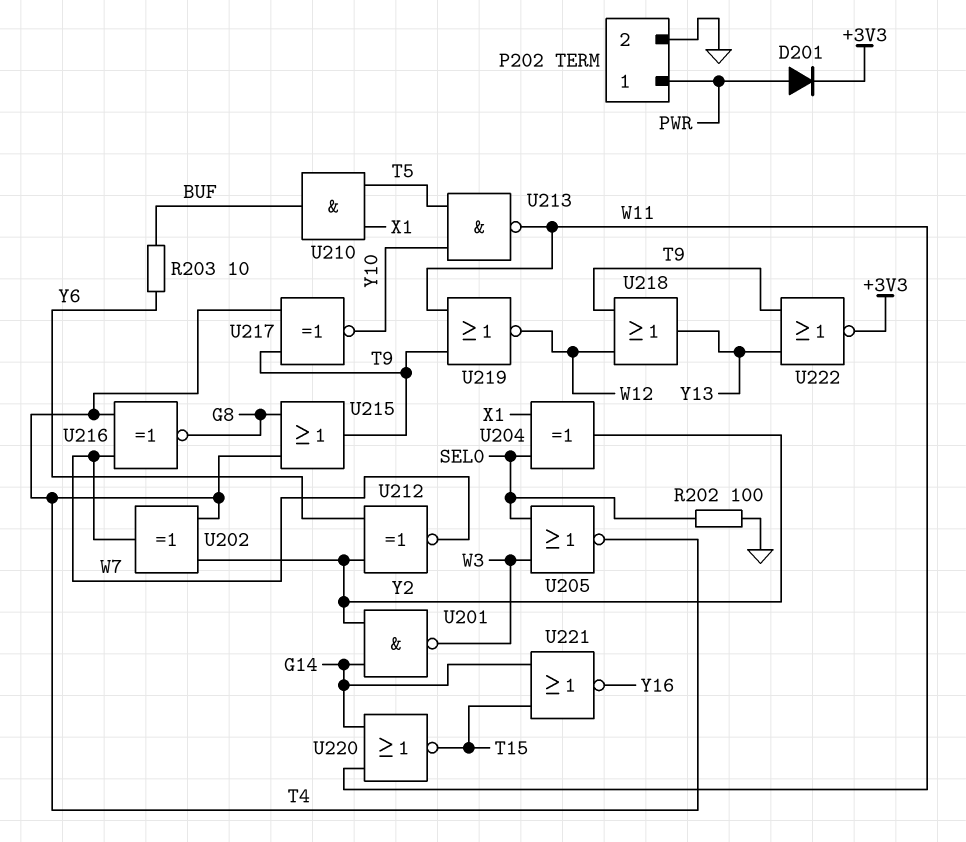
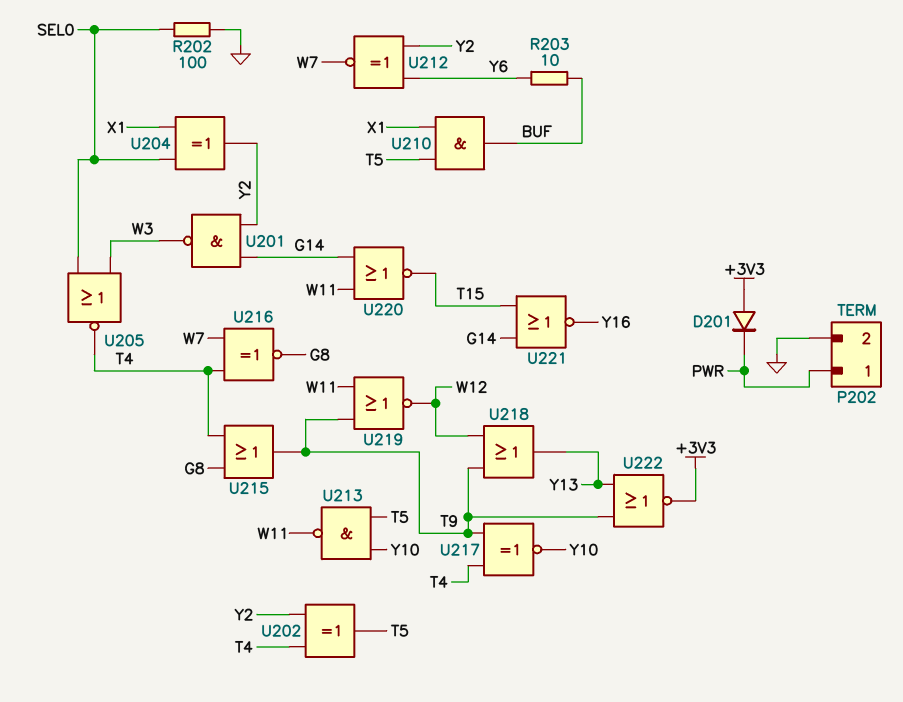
D201: diode (A PWR, K +3V3) -> diode (A +3V3, K PWR)
U202: XOR (in T4, in Y2, out W7) -> XOR (in T4, in Y2, out T5)

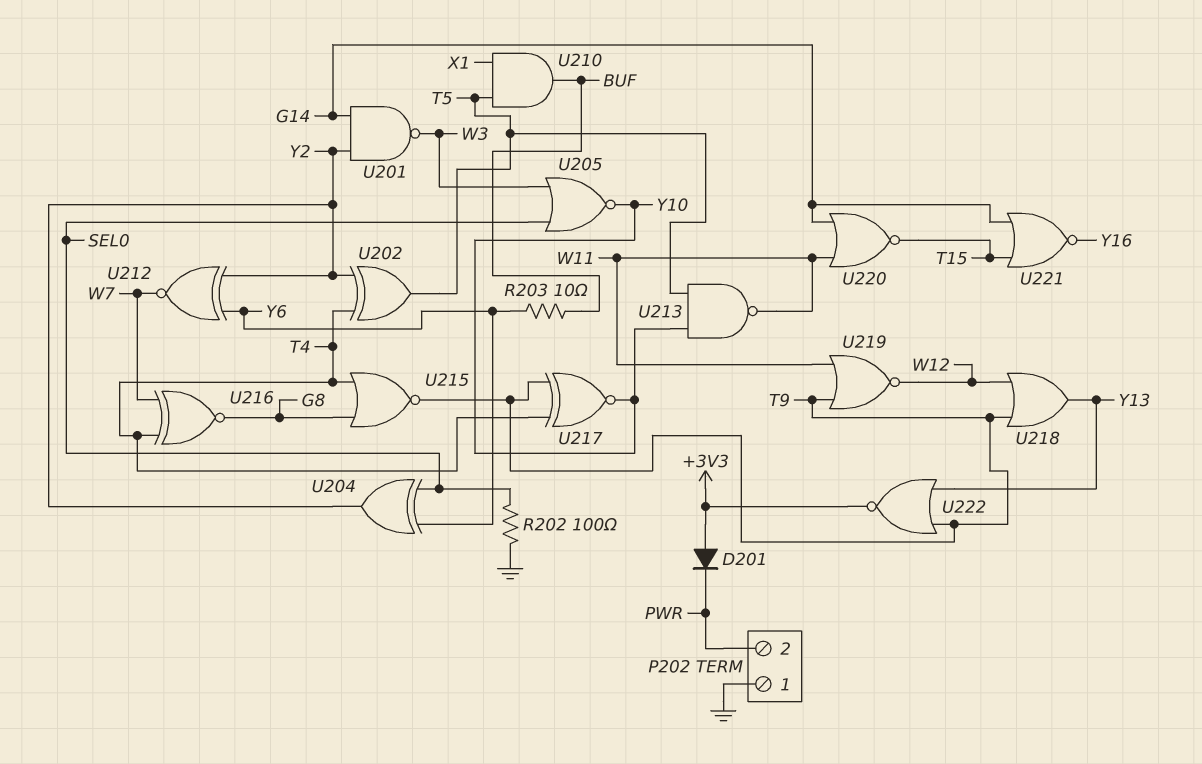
P202 pin 1: PWR -> GND
P202 pin 2: GND -> PWR
U204: XOR (in SEL0, in X1, out Y2) -> XOR (in SEL0, in Y6, out Y2)
U205: NOR (in SEL0, in W3, out T4) -> NOR (in SEL0, in W3, out Y10)
U215: OR (in G8, in T4, out T9) -> NOR (in G8, in T4, out T9)

